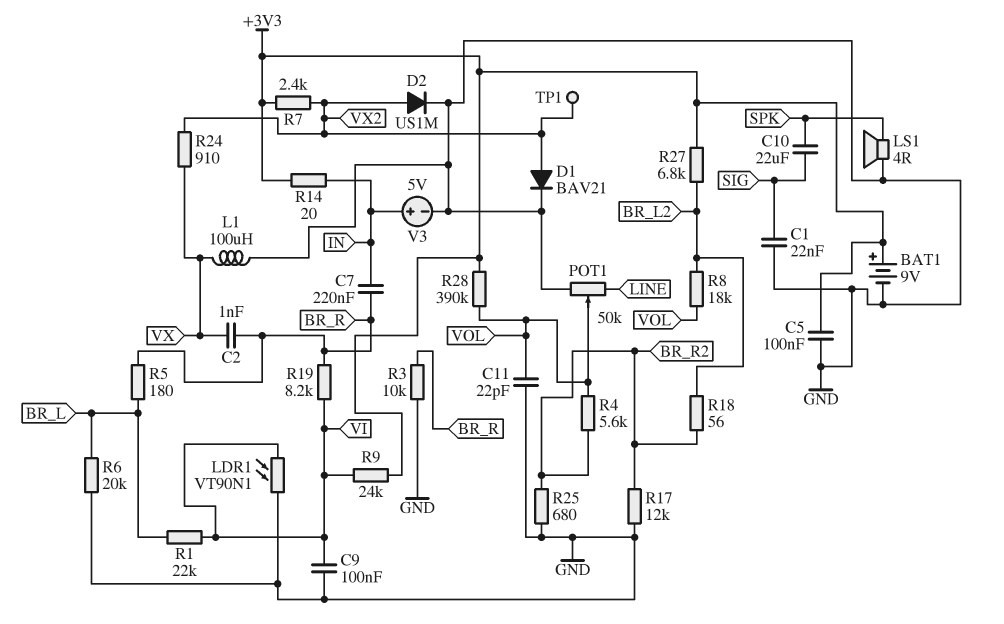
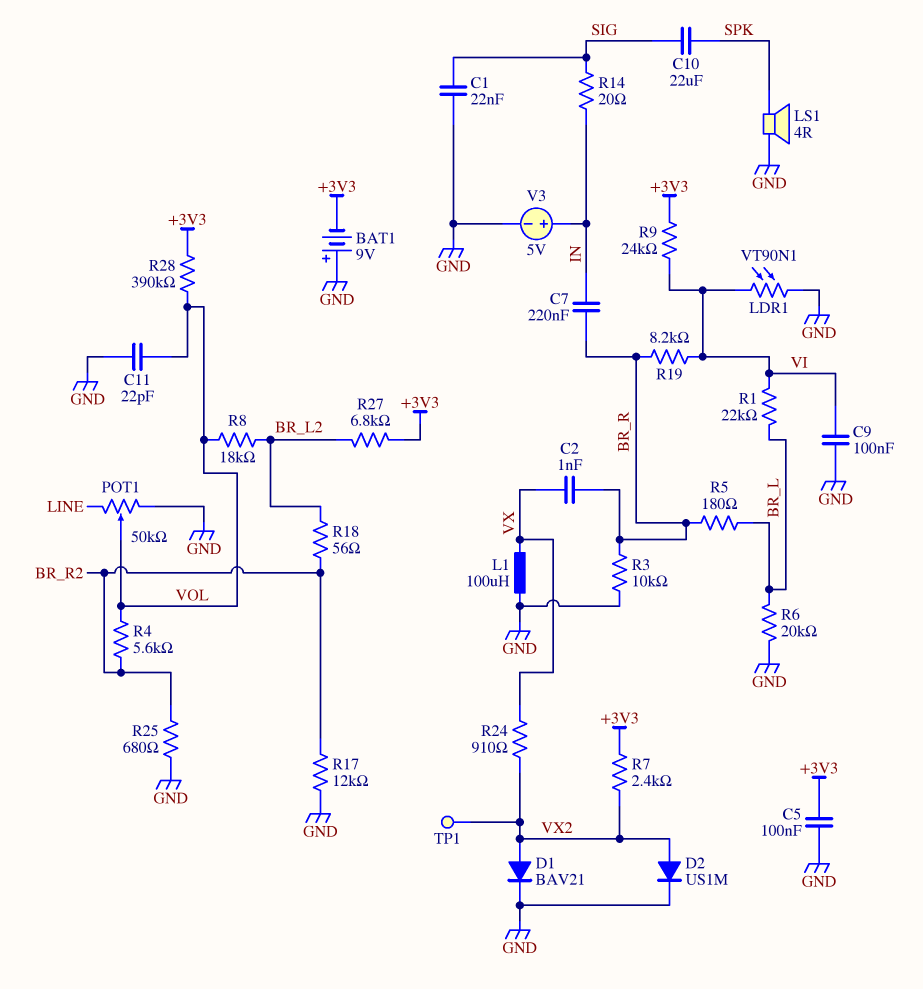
BAT1: 9V (plus +3V3, minus GND) -> 9V (plus GND, minus +3V3)
R14: 20 (+3V3, IN) -> 20 (IN, SIG)

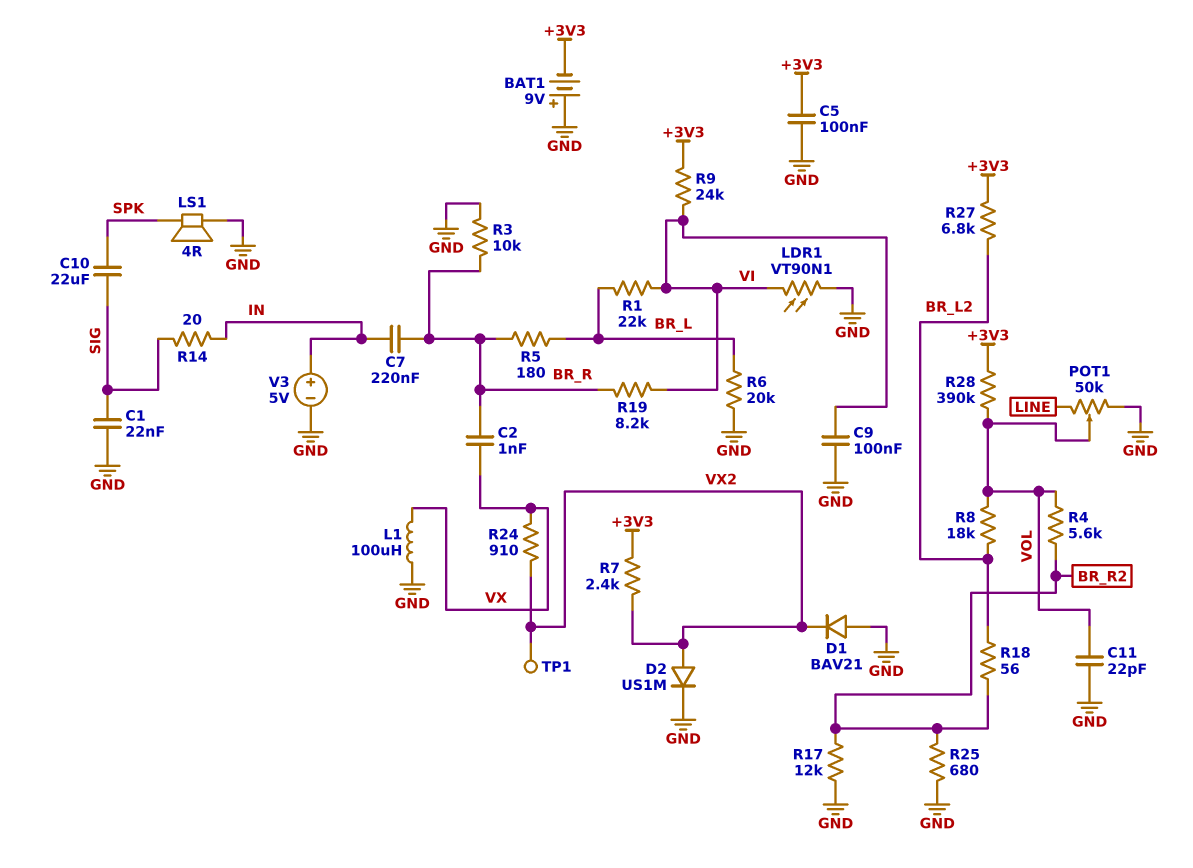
D1: diode BAV21 (A VX2, K GND) -> diode BAV21 (A GND, K VX2)

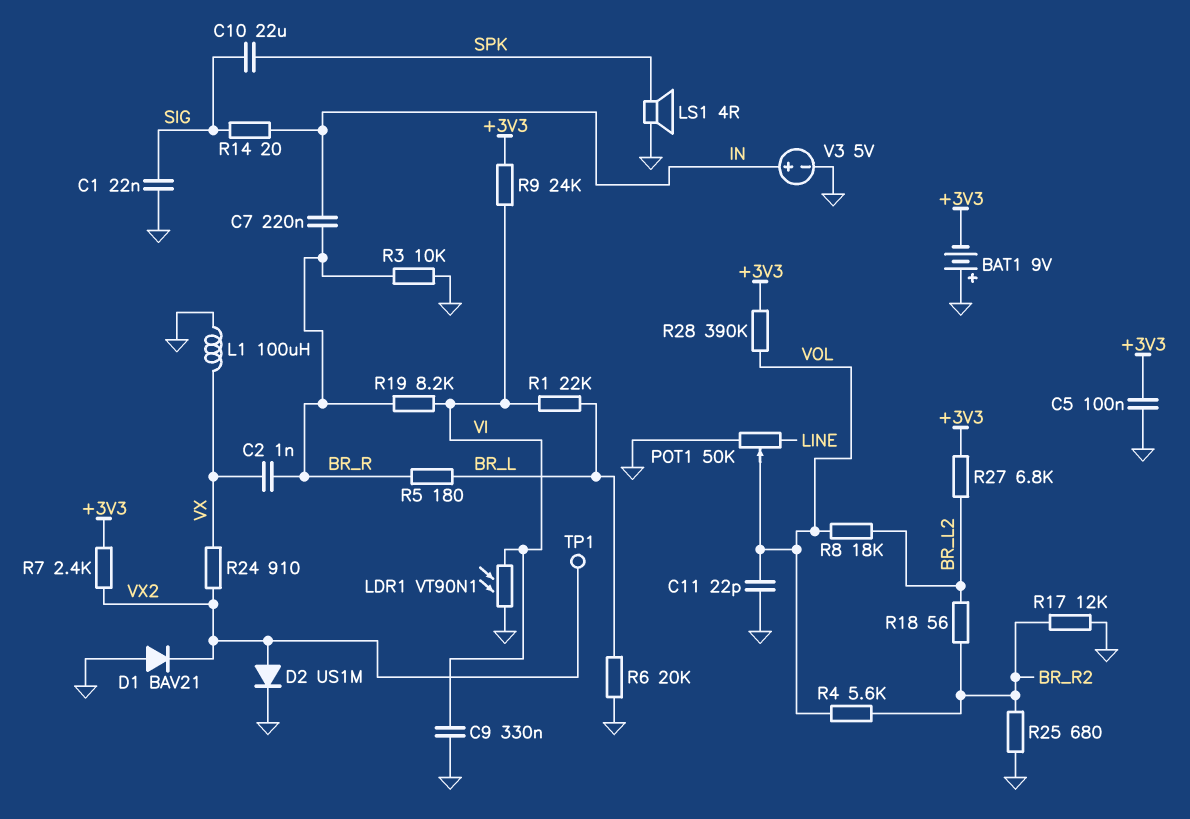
C9: 100nF (GND, VI) -> 330nF (GND, VI)

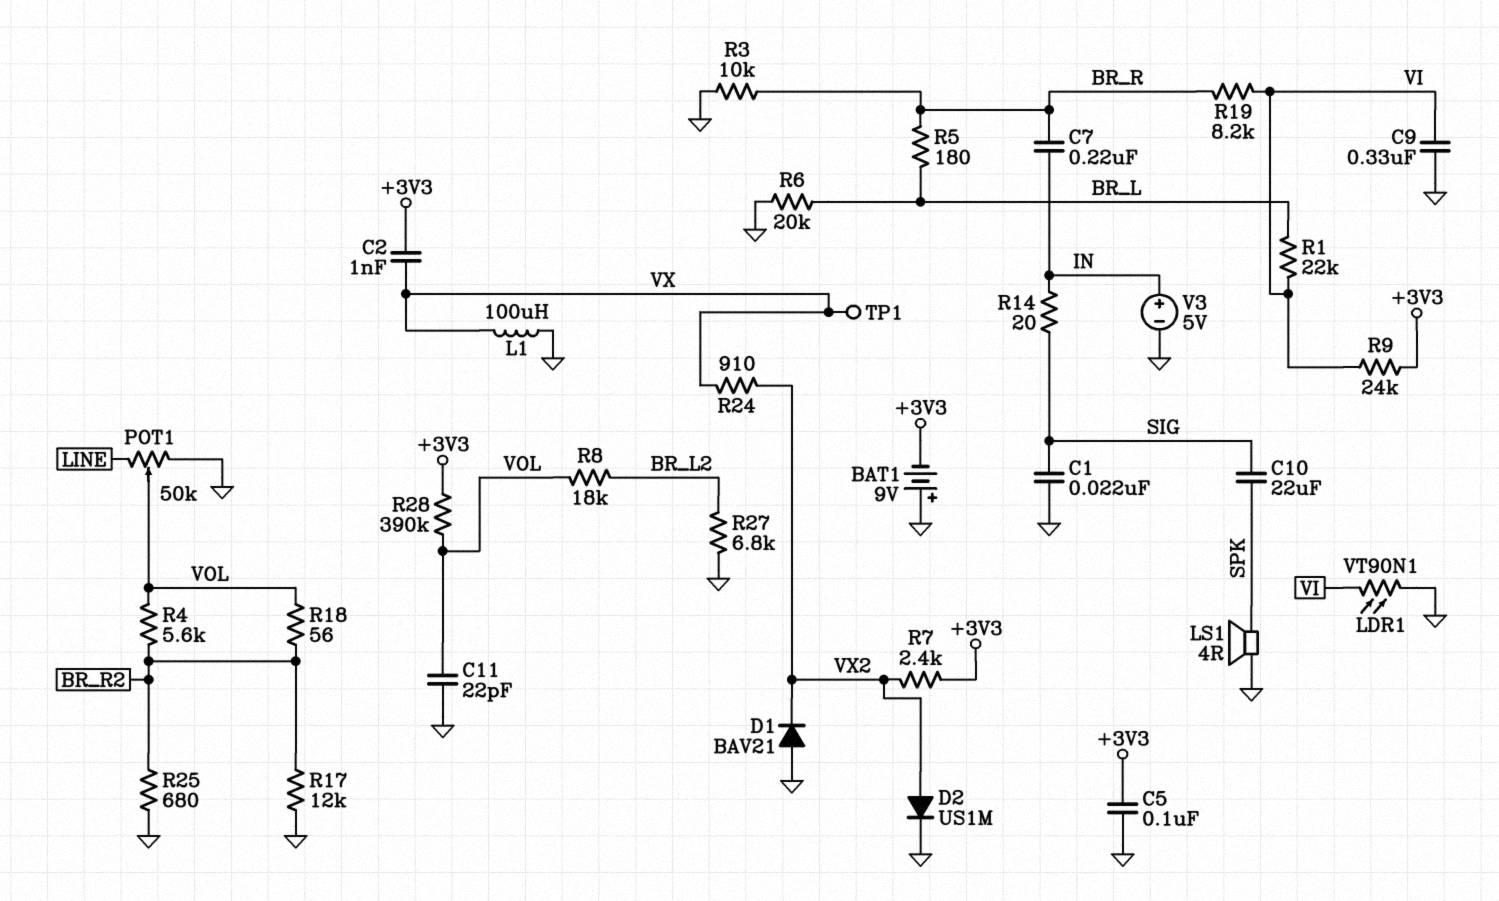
C2: 1nF (BR_R, VX) -> 1nF (+3V3, VX)
R18: 56 (BR_L2, BR_R2) -> 56 (BR_R2, VOL)
R27: 6.8k (+3V3, BR_L2) -> 6.8k (BR_L2, GND)
TP1: test point (VX2) -> test point (VX)

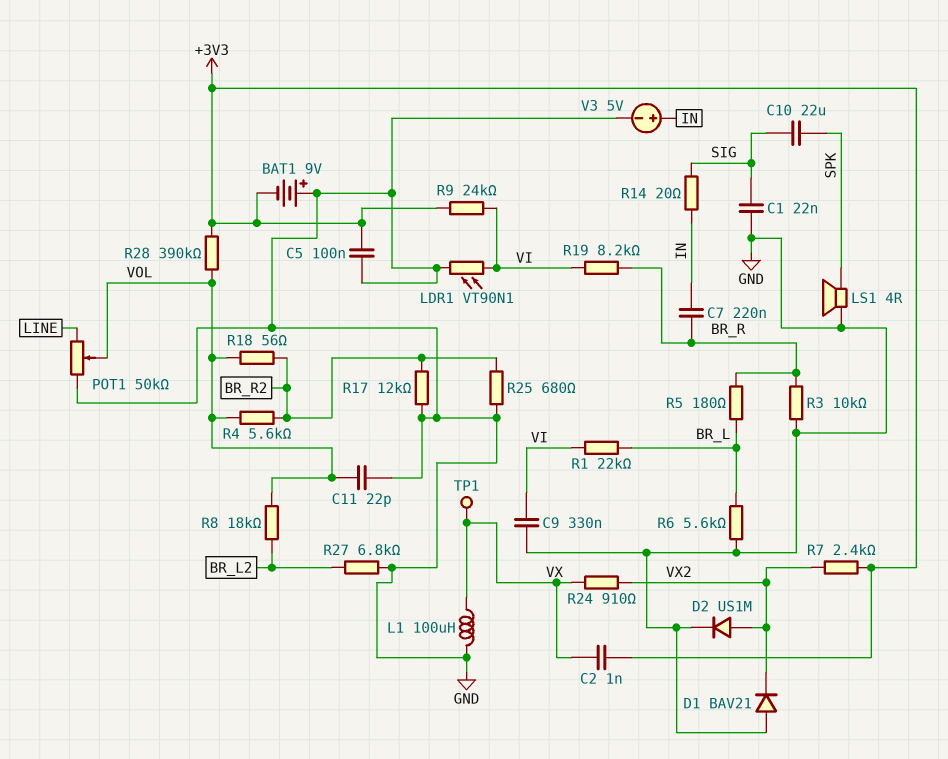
R6: 20k (BR_L, GND) -> 5.6k (BR_L, GND)

